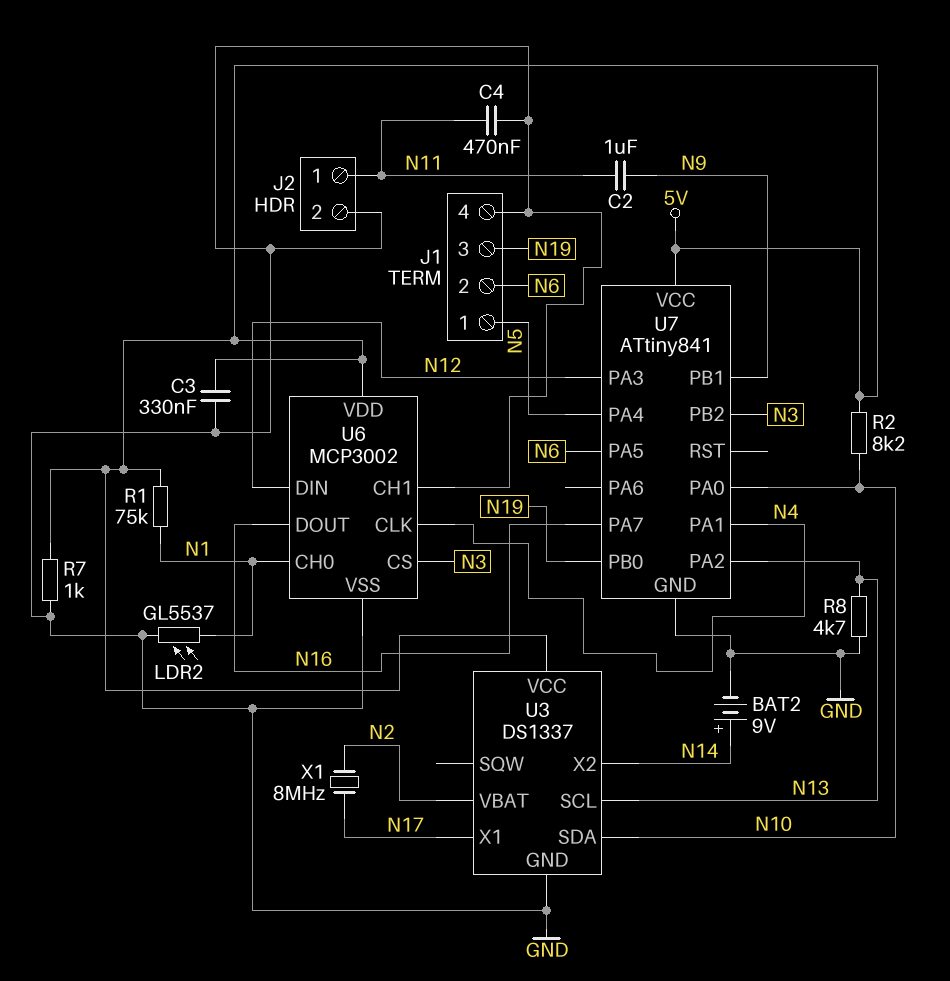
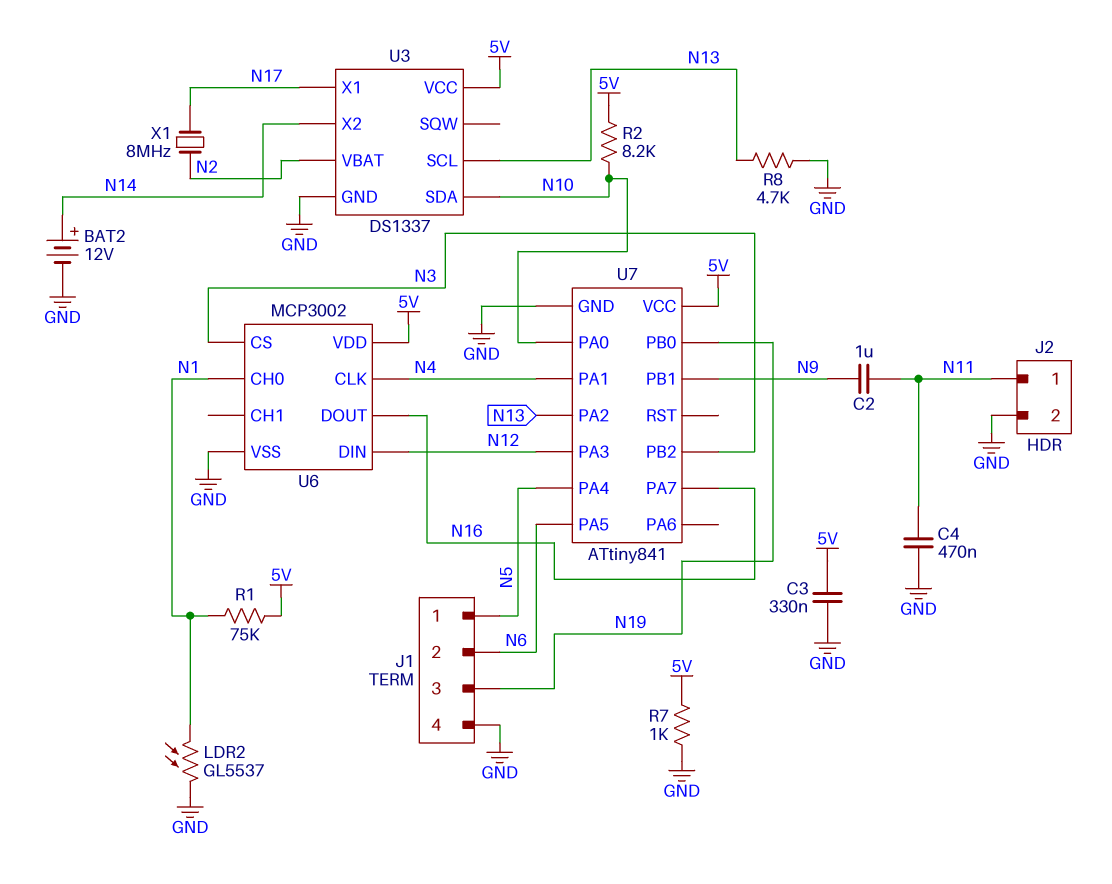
BAT2: 9V (plus N14, minus GND) -> 12V (plus N14, minus GND)
U6 pin CH1: GND -> none

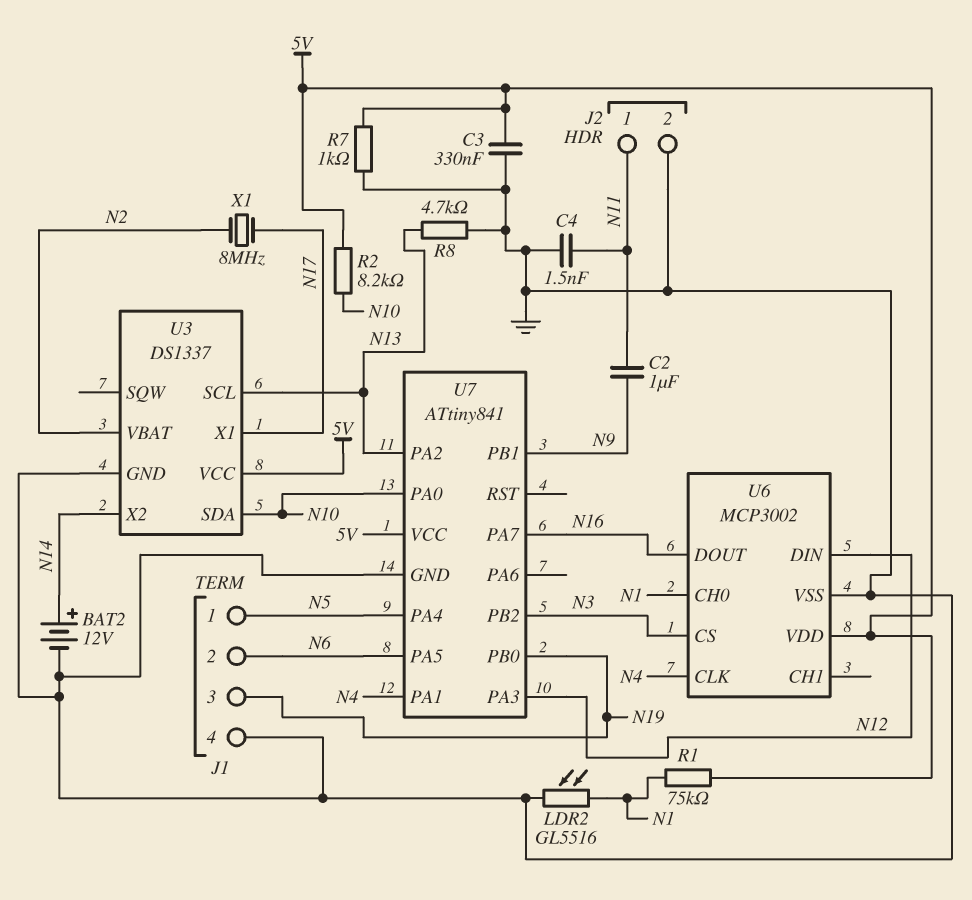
C4: 470nF (GND, N11) -> 1.5nF (GND, N11)
LDR2: GL5537 (GND, N1) -> GL5516 (GND, N1)

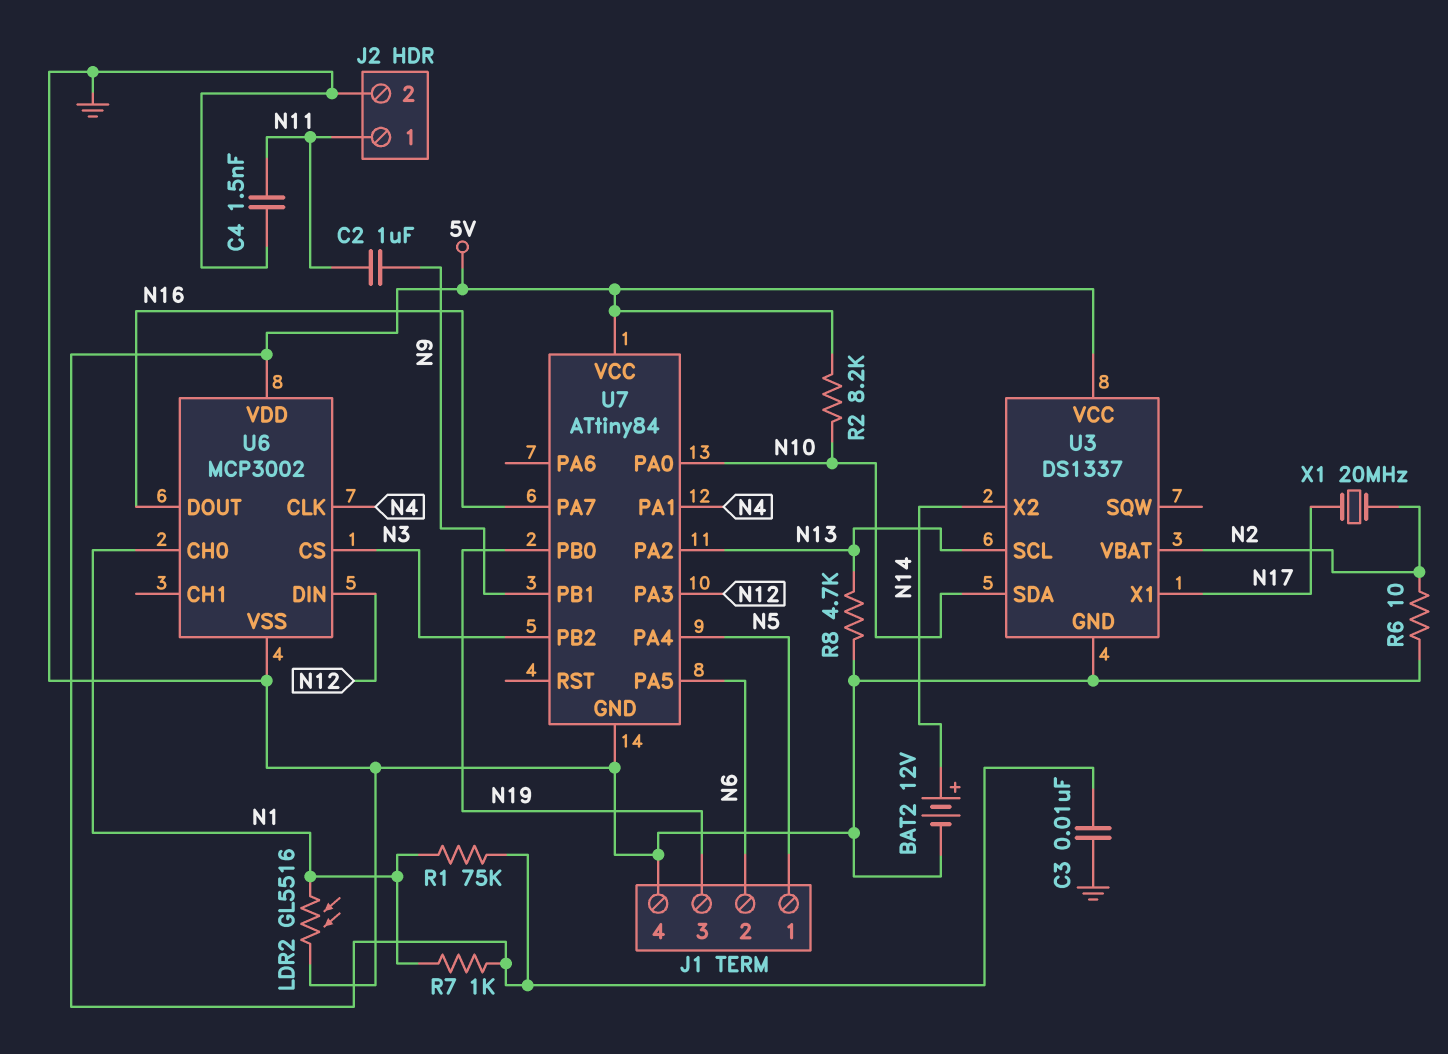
C3: 330nF (5V, GND) -> 10nF (5V, GND)
R6: none -> 10 (GND, N2)
R7: 1k (5V, GND) -> 1k (5V, N1)
U7: ATtiny841 -> ATtiny84
X1: 8MHz (N2, N17) -> 20MHz (N2, N17)

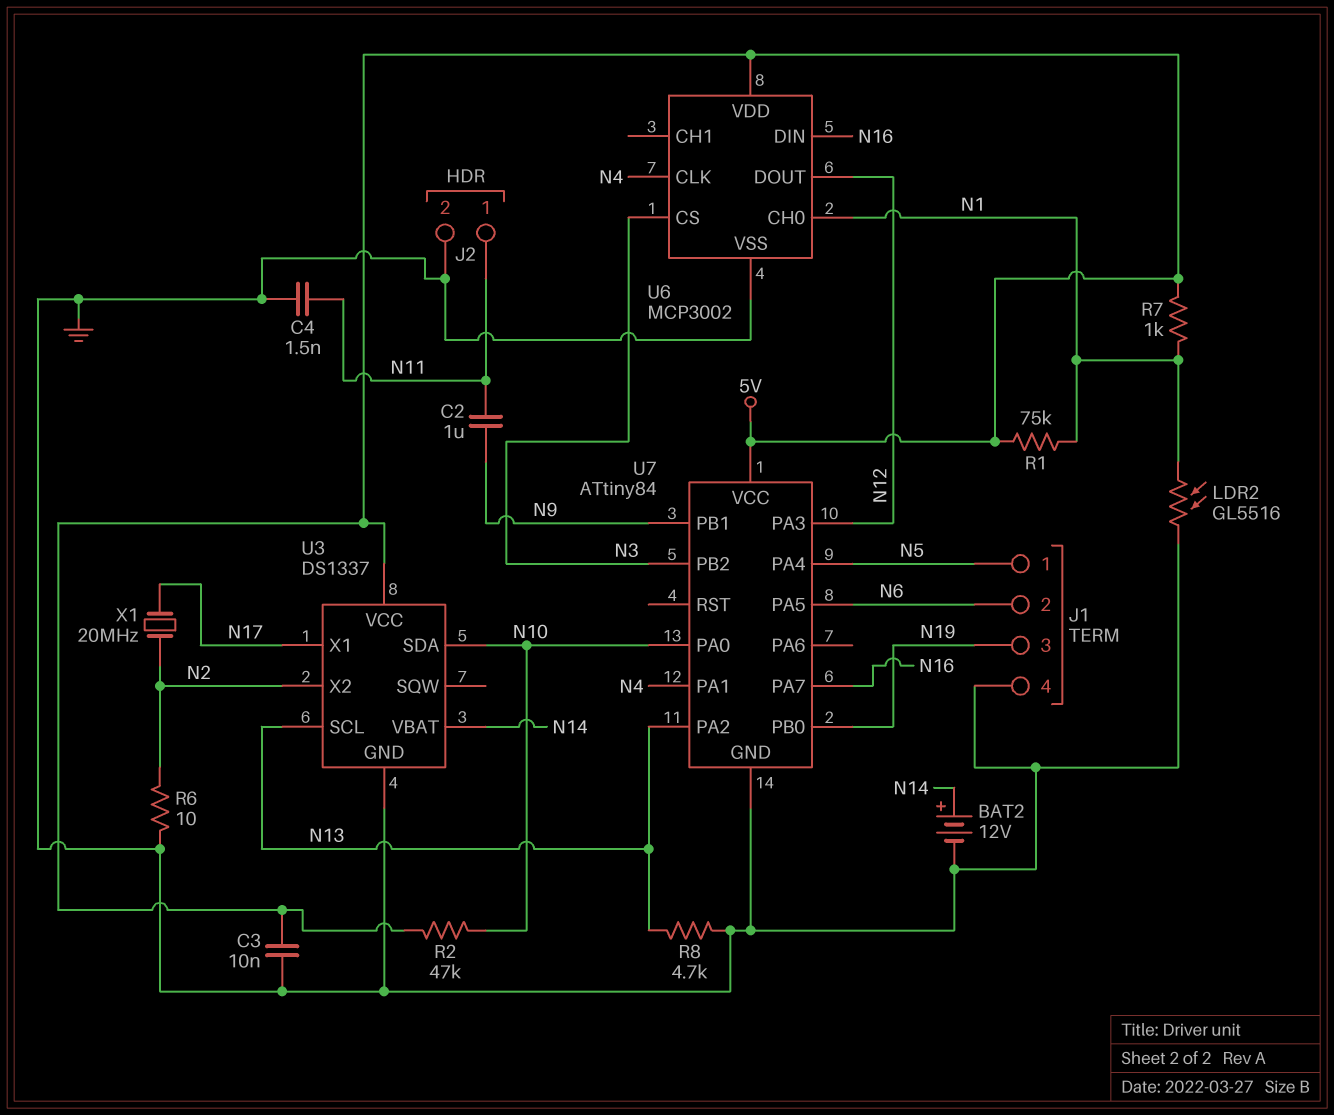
R2: 8.2k (5V, N10) -> 47k (5V, N10)
U3 pin VBAT: N2 -> N14
U3 pin X2: N14 -> N2
U6 pin DIN: N12 -> N16
U6 pin DOUT: N16 -> N12

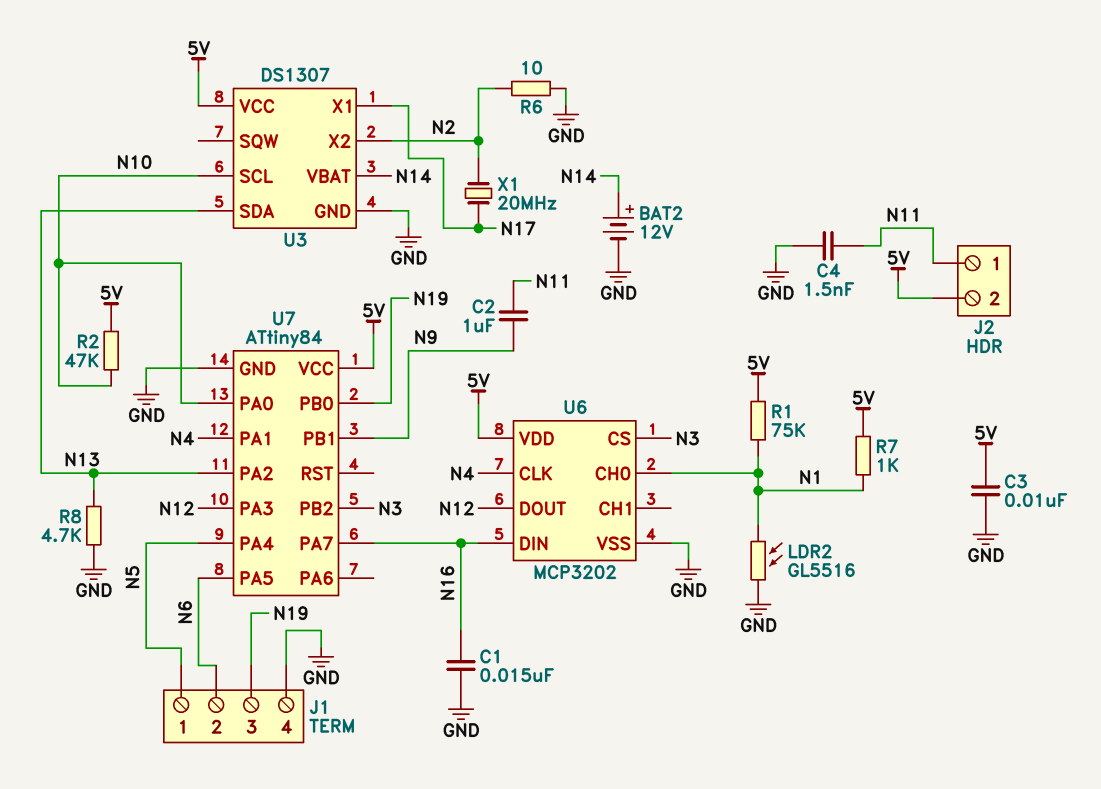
C1: none -> 15nF (GND, N16)
J2 pin 2: GND -> 5V
U3: DS1337 -> DS1307
U3 pin SCL: N13 -> N10
U3 pin SDA: N10 -> N13
U6: MCP3002 -> MCP3202

